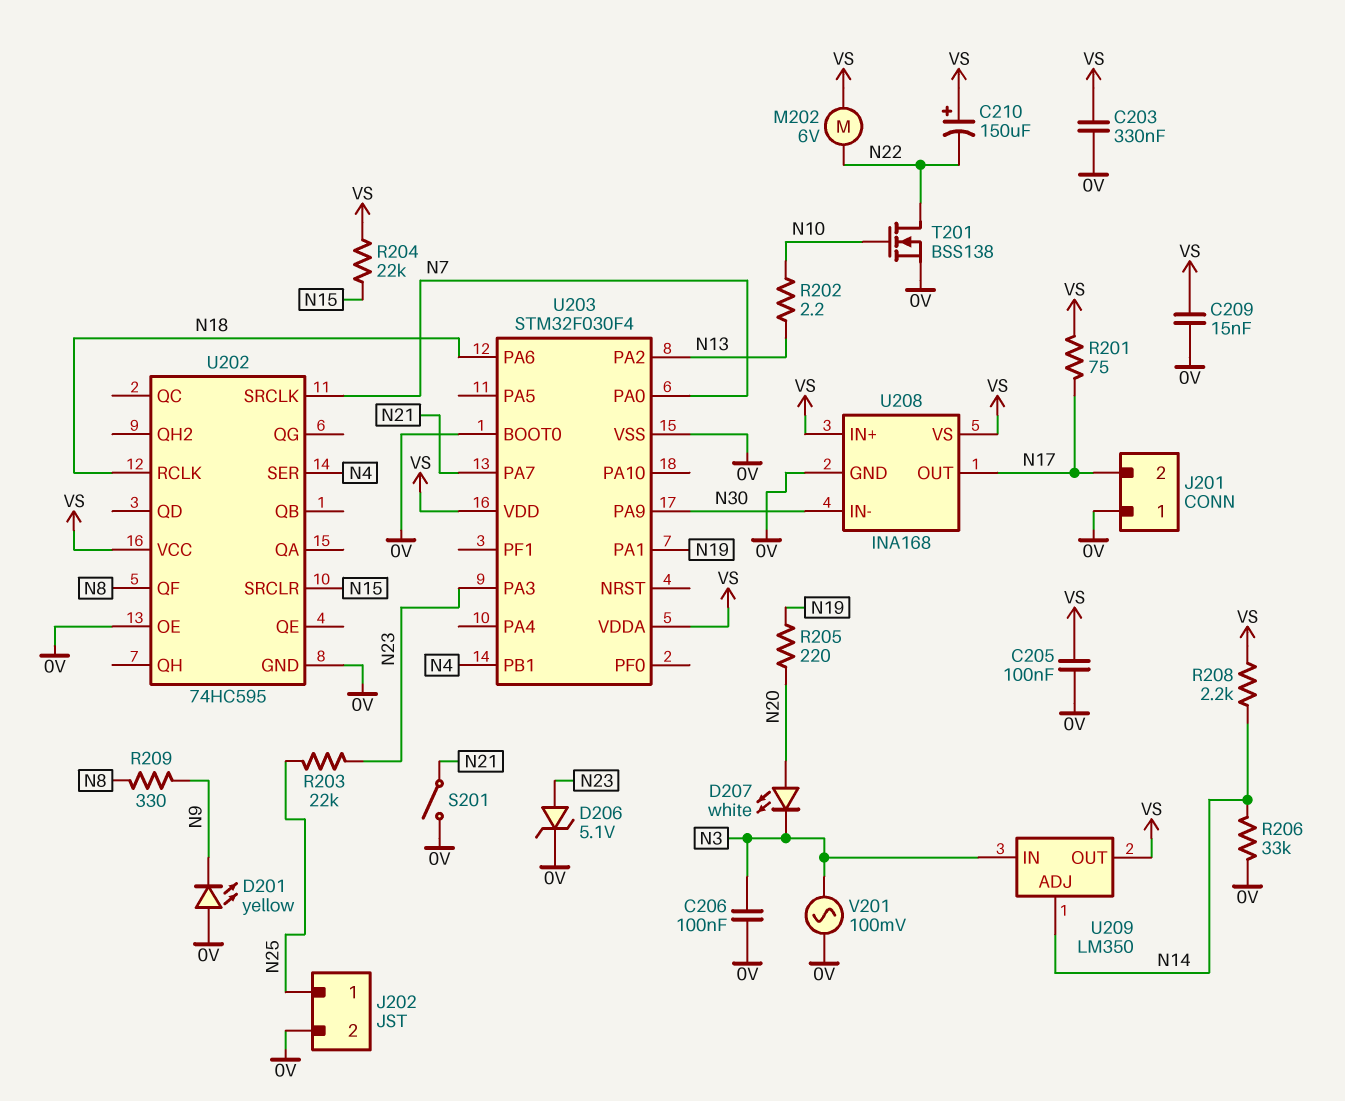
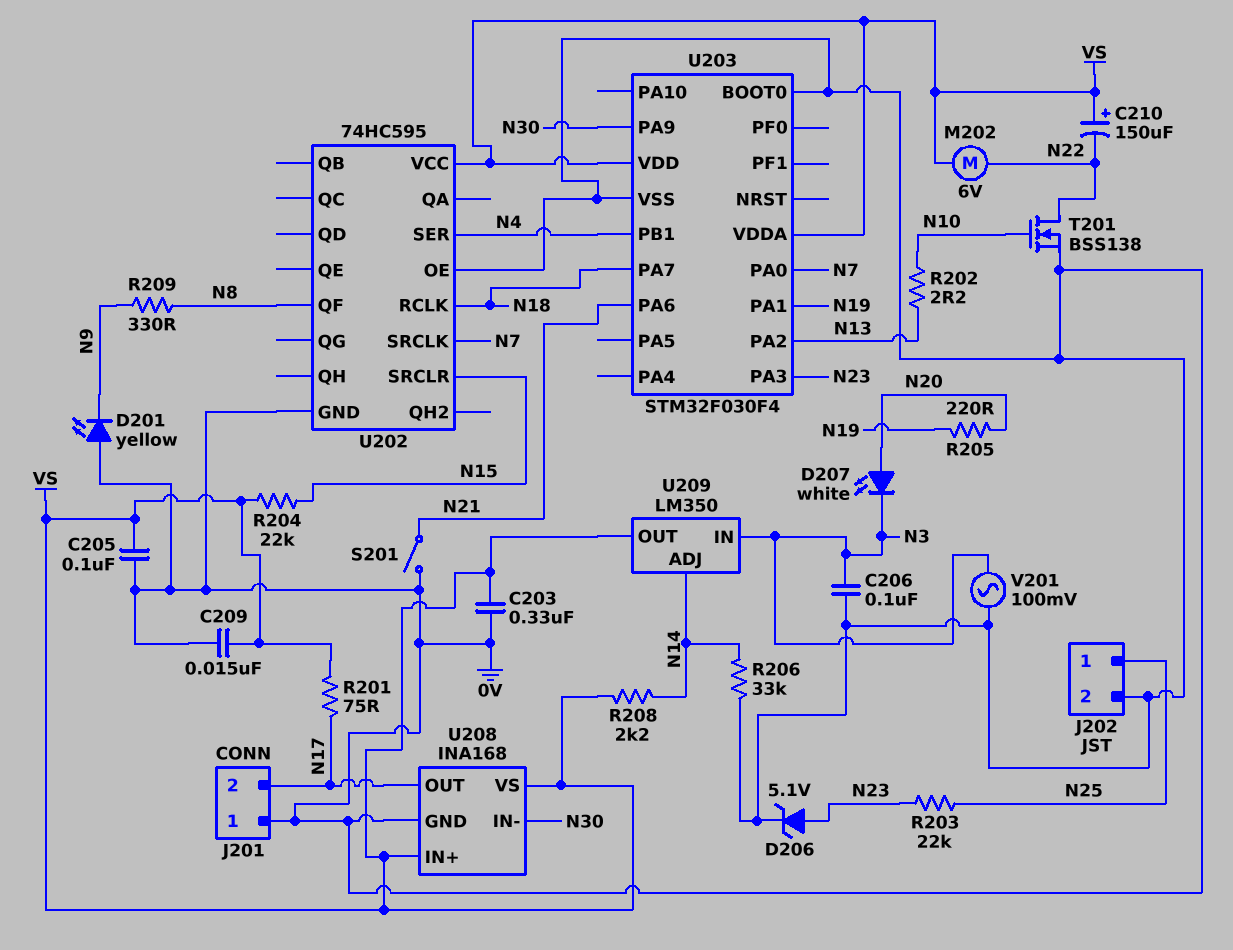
U203 pin PA6: N18 -> N21
U203 pin PA7: N21 -> N18

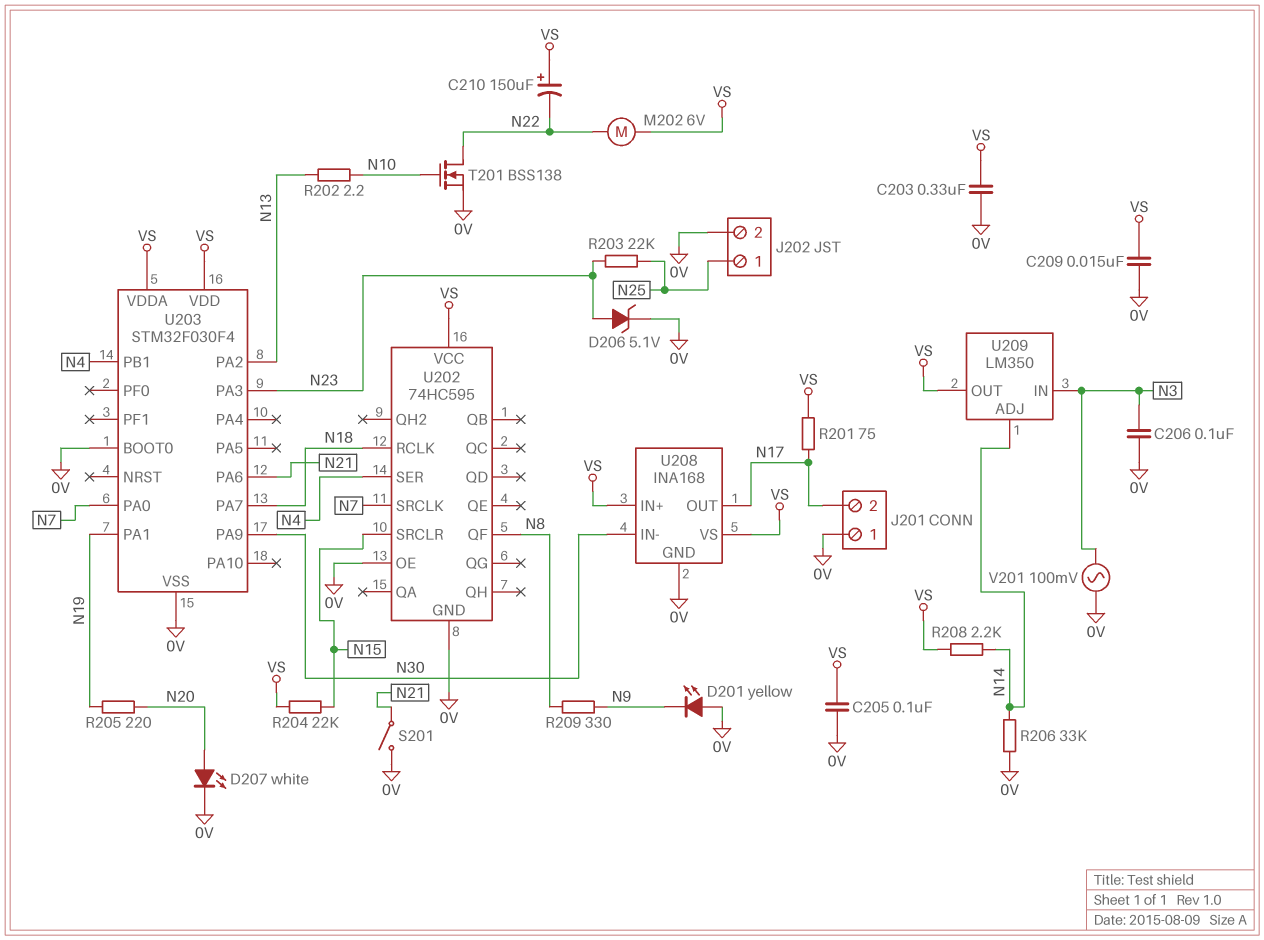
D207: LED white (A N20, K N3) -> LED white (A N20, K 0V)

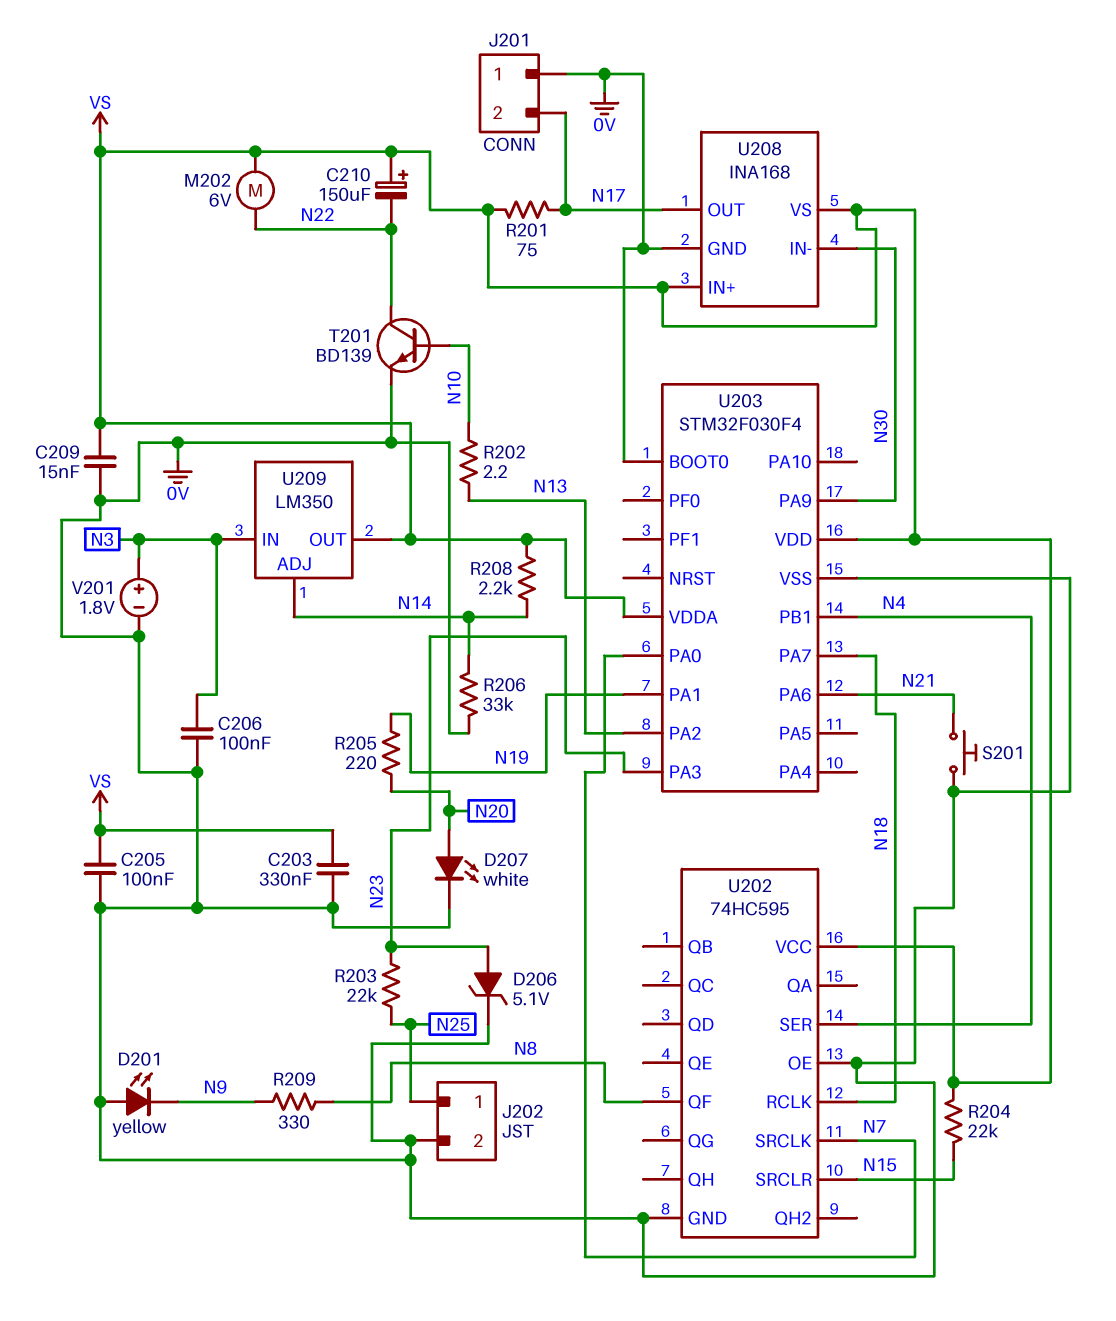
S201: switch (0V, N21) -> button (0V, N21)
T201: NMOS BSS138 (G N10, D N22, S 0V) -> NPN BD139 (B N10, C N22, E 0V)
V201: AC 100mV (0V, N3) -> 1.8V (plus N3, minus 0V)

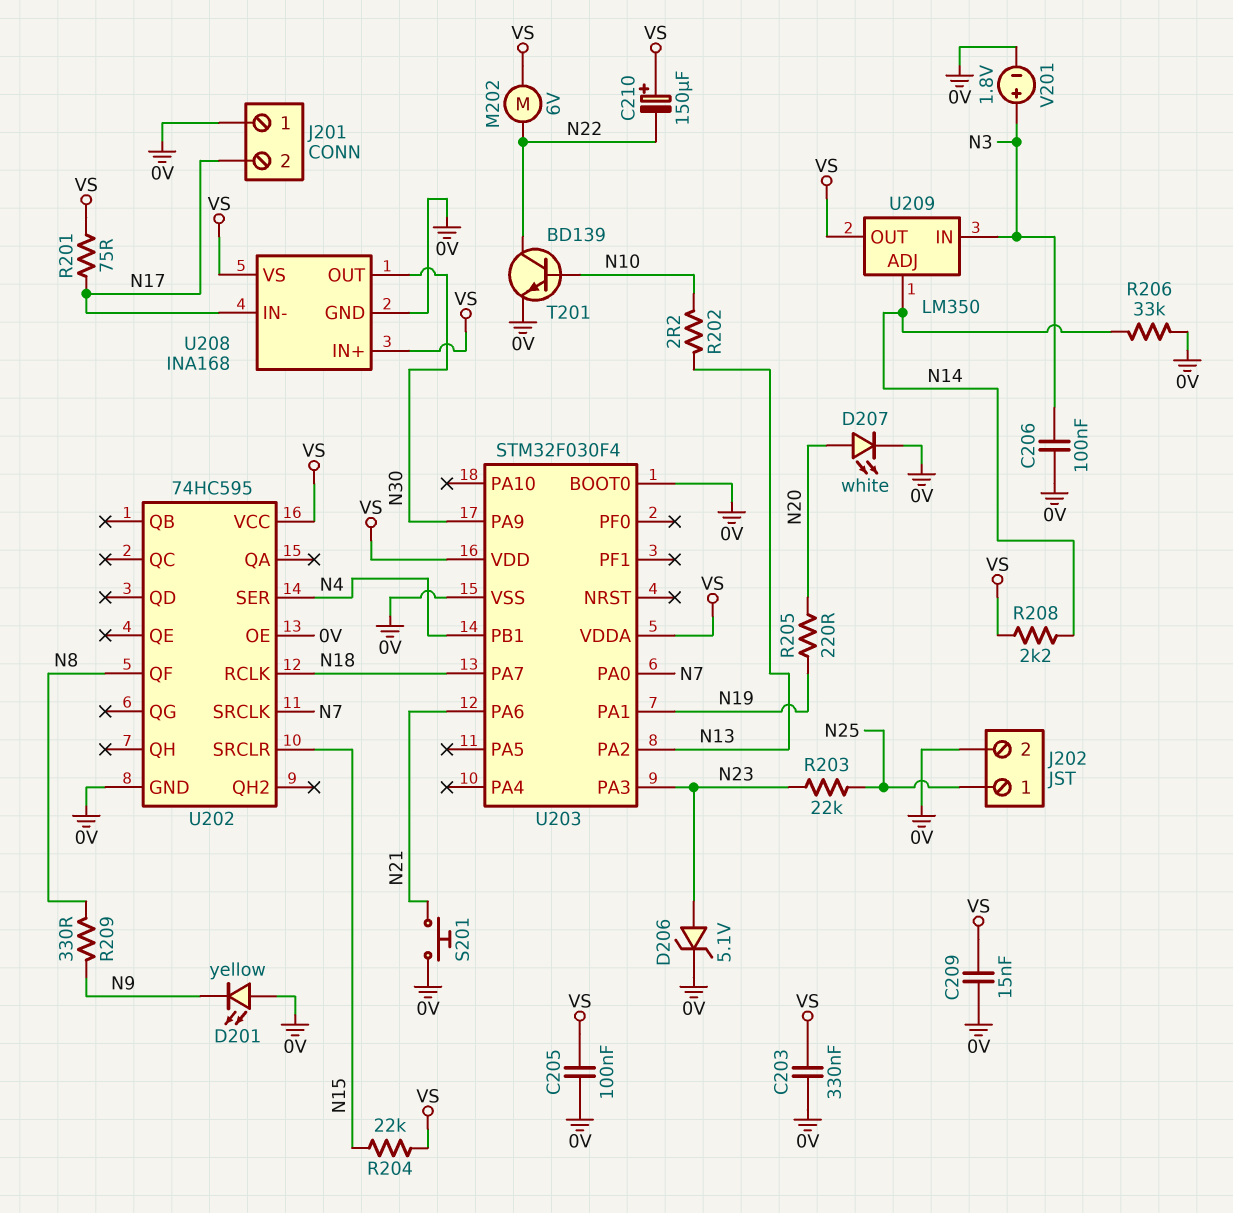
U208 pin IN-: N30 -> N17
U208 pin OUT: N17 -> N30

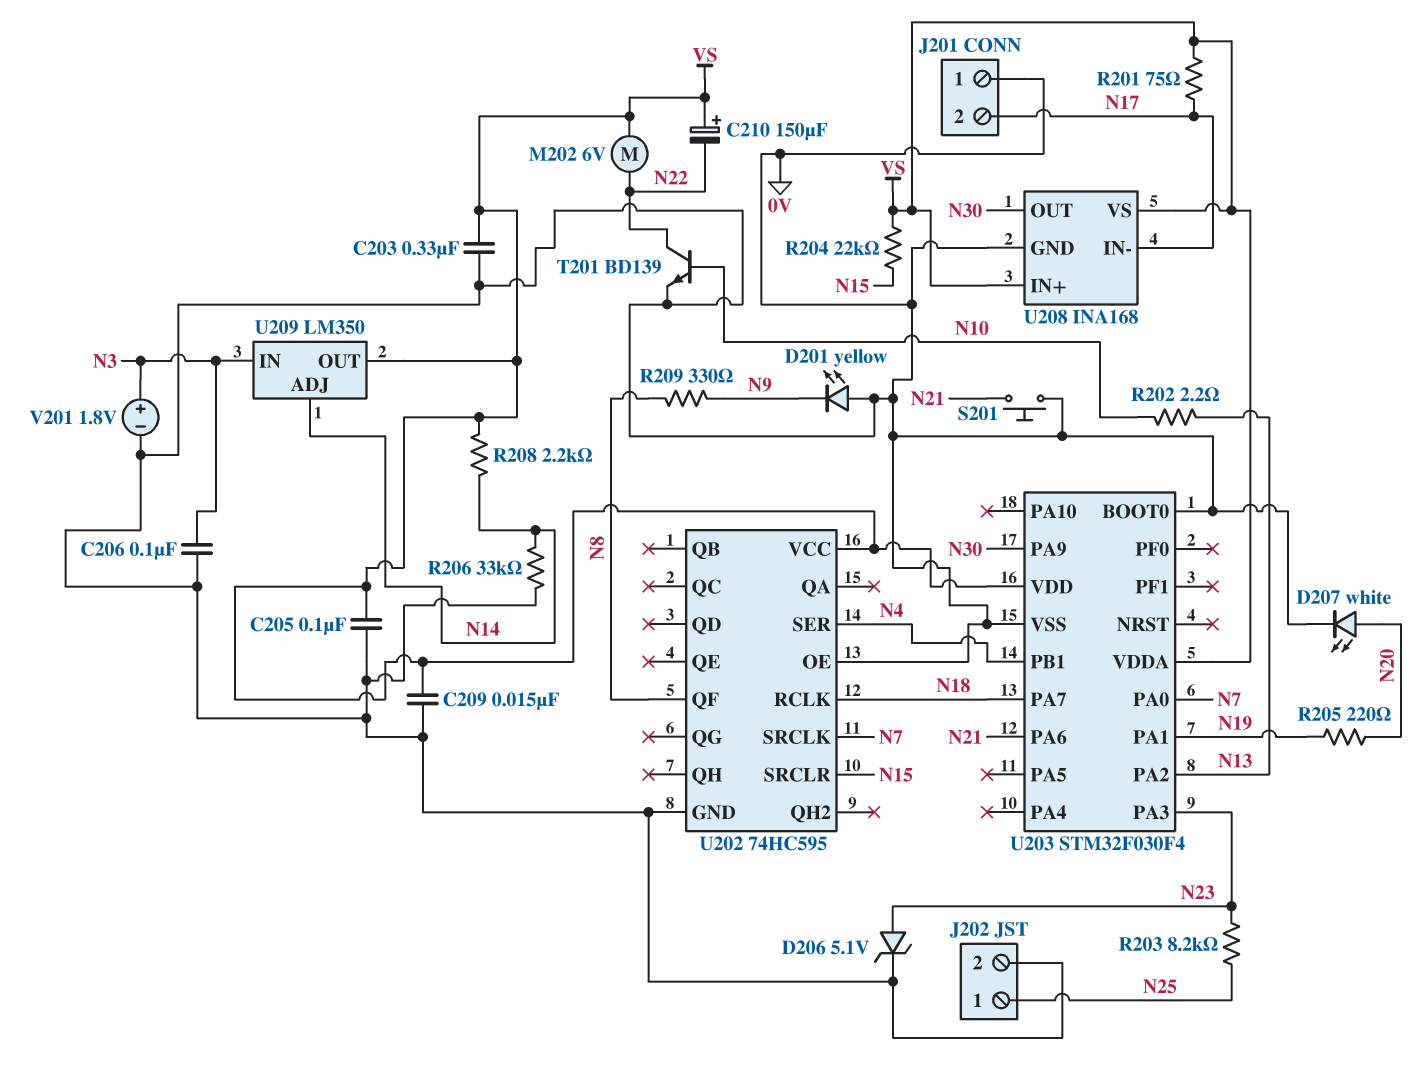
R203: 22k (N23, N25) -> 8.2k (N23, N25)

